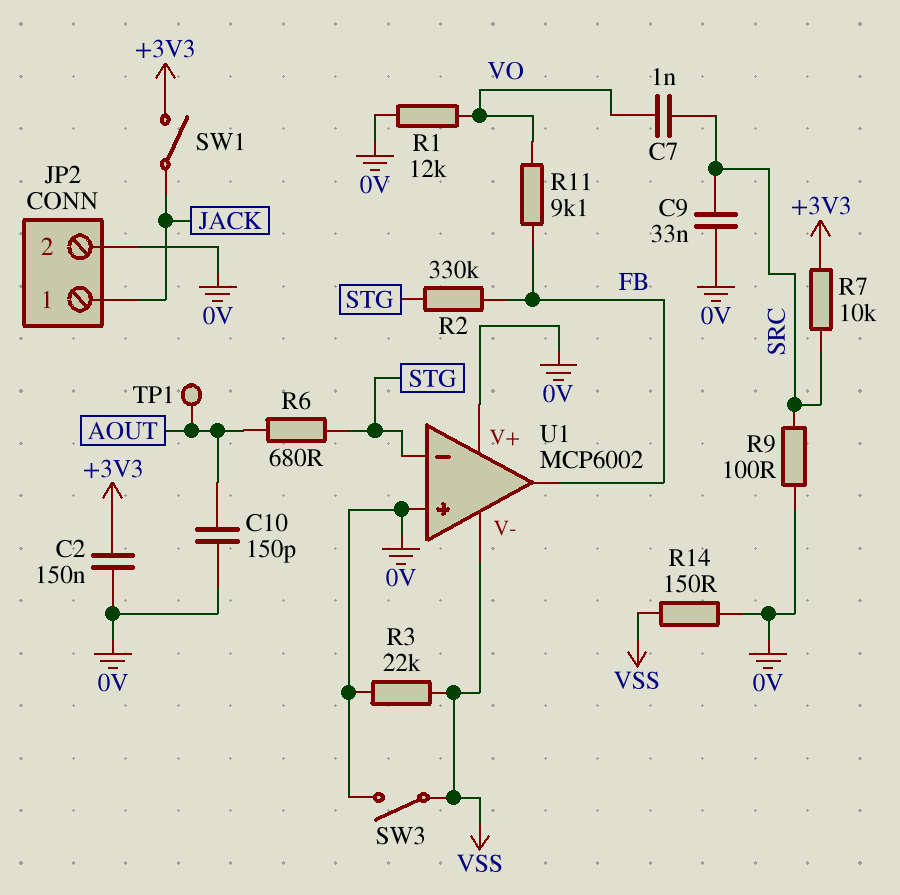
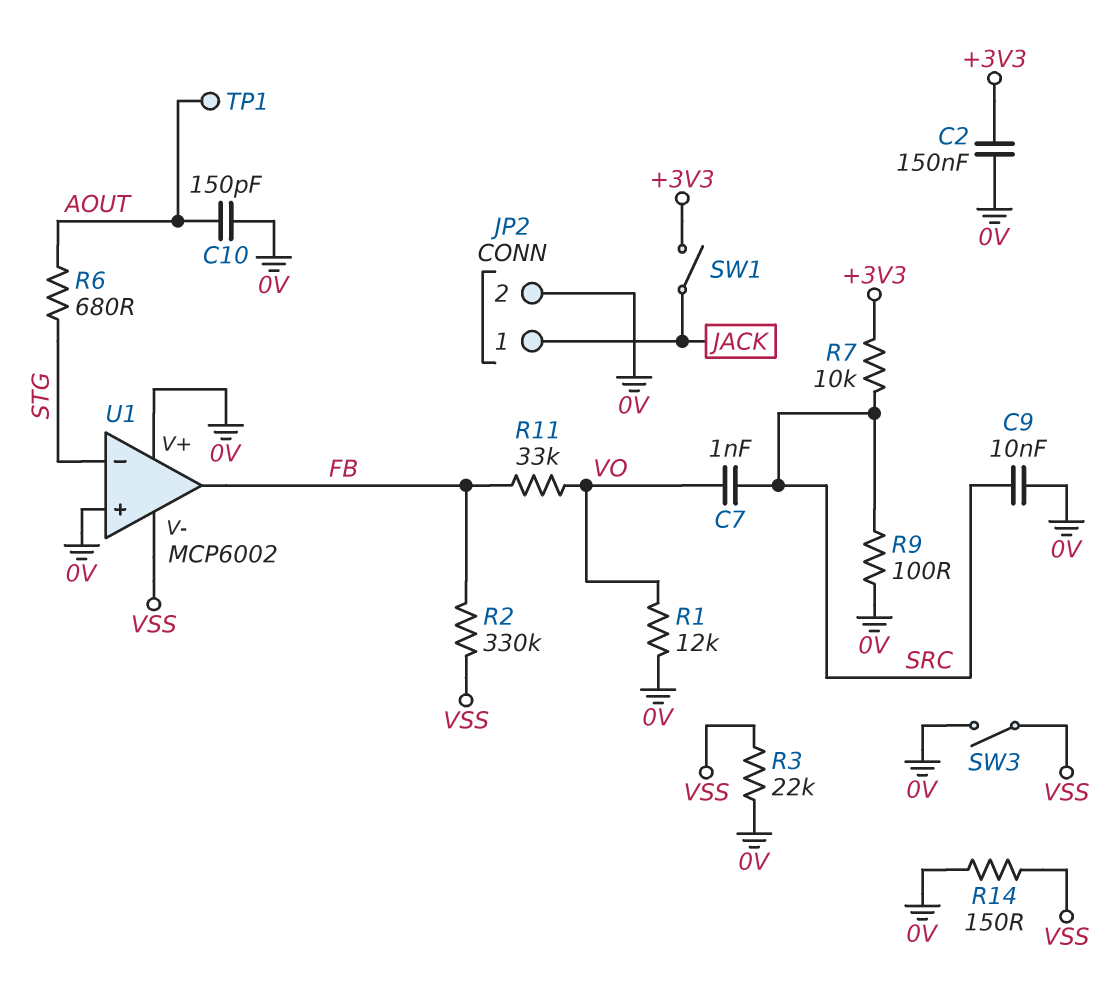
C9: 33nF (0V, SRC) -> 10nF (0V, SRC)
R2: 330k (FB, STG) -> 330k (FB, VSS)
R11: 9.1k (FB, VO) -> 33k (FB, VO)

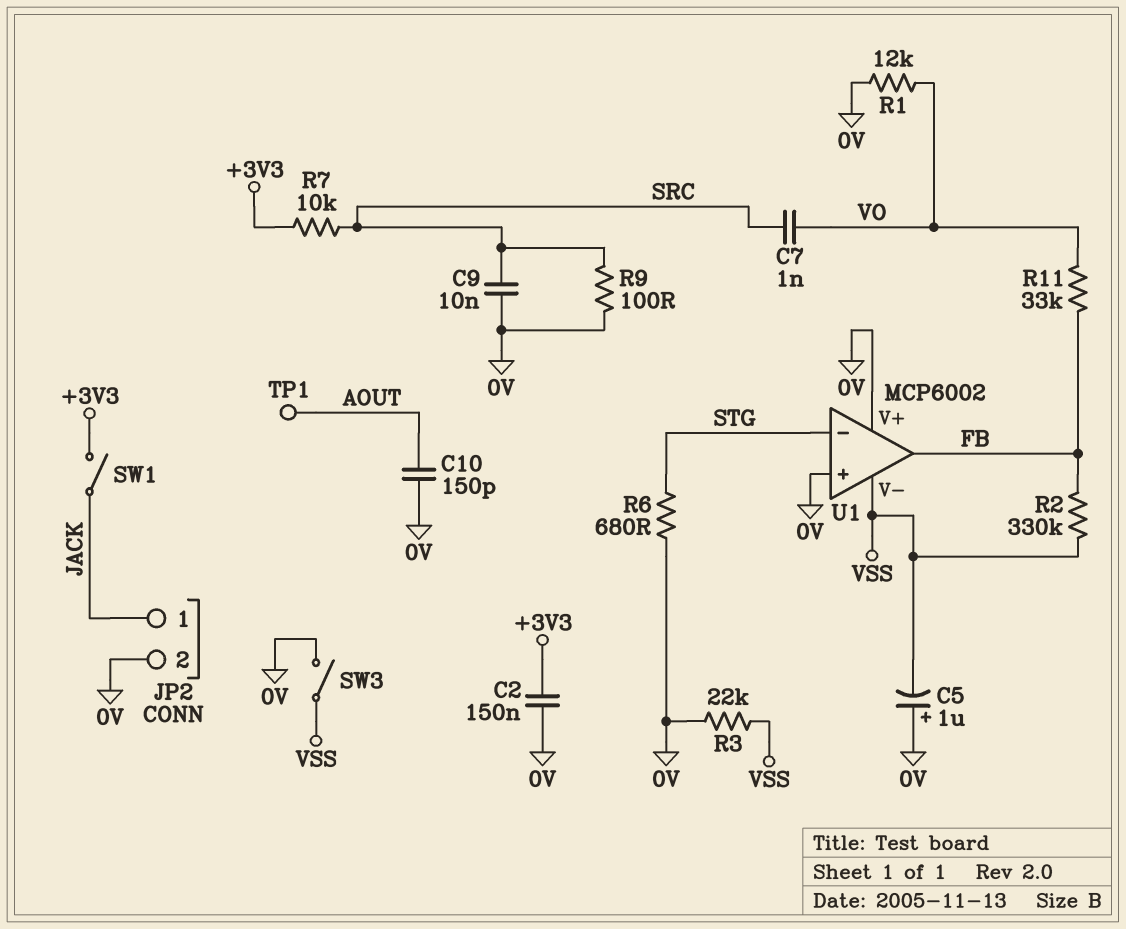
C5: none -> 1uF (plus 0V, minus VSS)
R6: 680 (AOUT, STG) -> 680 (0V, STG)
R14: 150 (0V, VSS) -> none

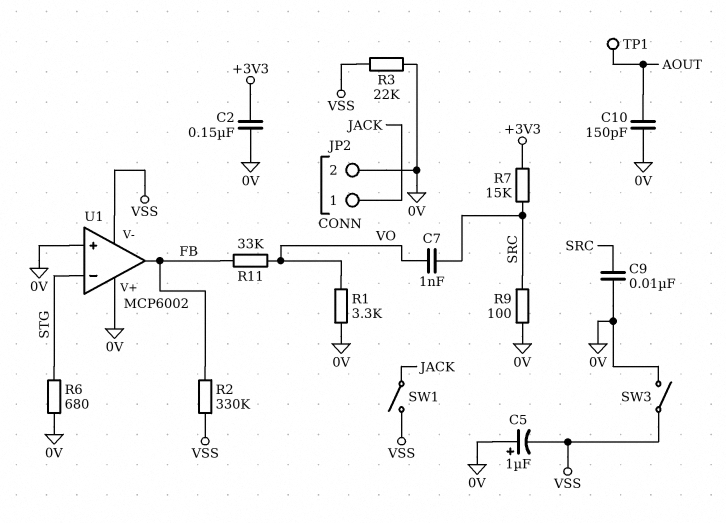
R1: 12k (0V, VO) -> 3.3k (0V, VO)
R7: 10k (+3V3, SRC) -> 15k (+3V3, SRC)
SW1: switch (+3V3, JACK) -> switch (JACK, VSS)

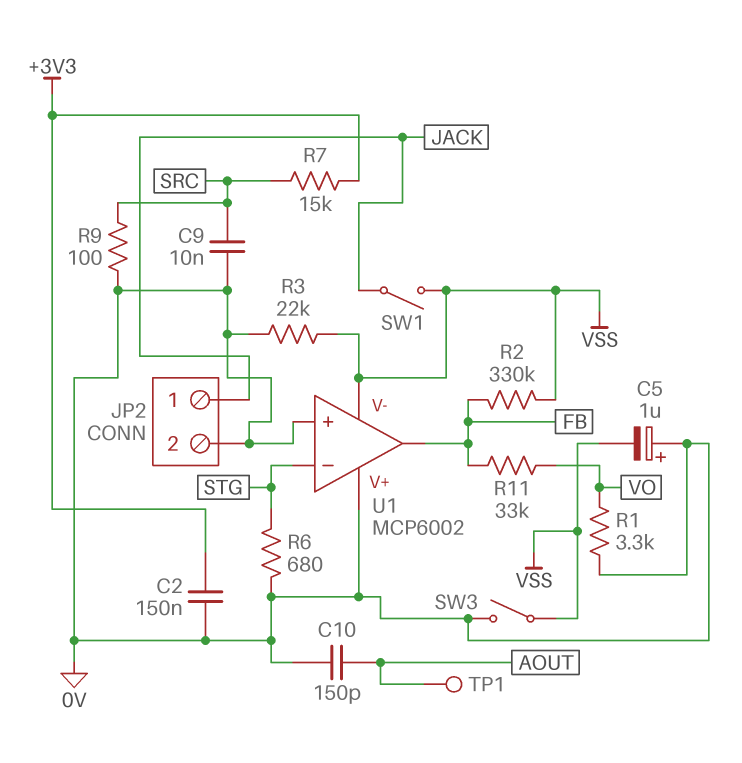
C7: 1nF (SRC, VO) -> none

